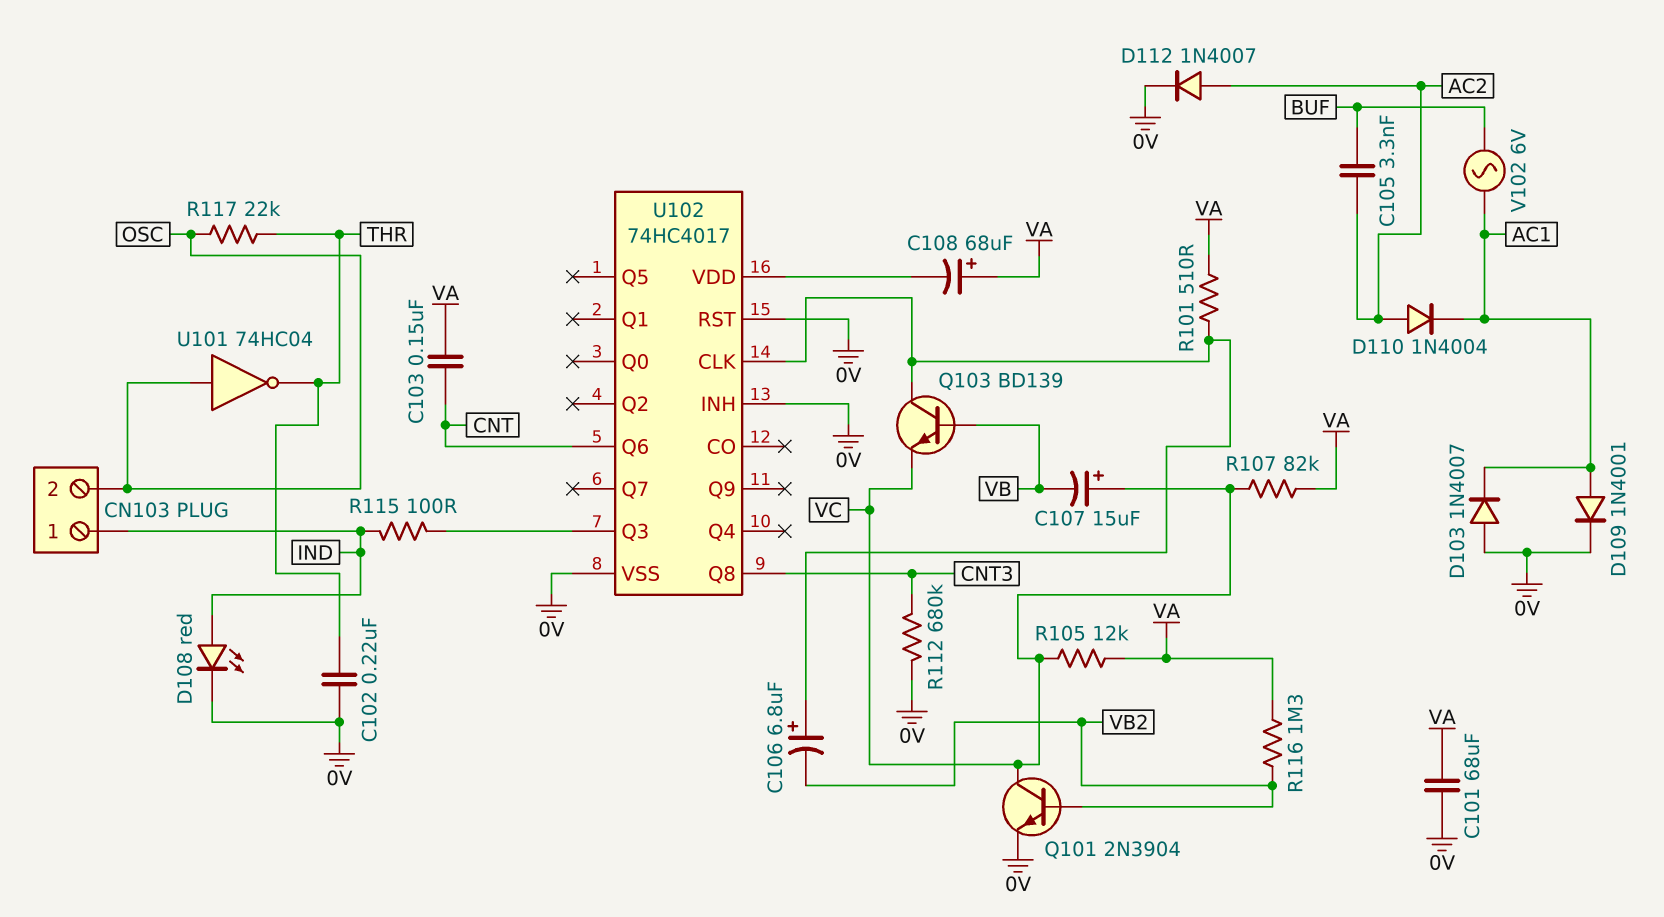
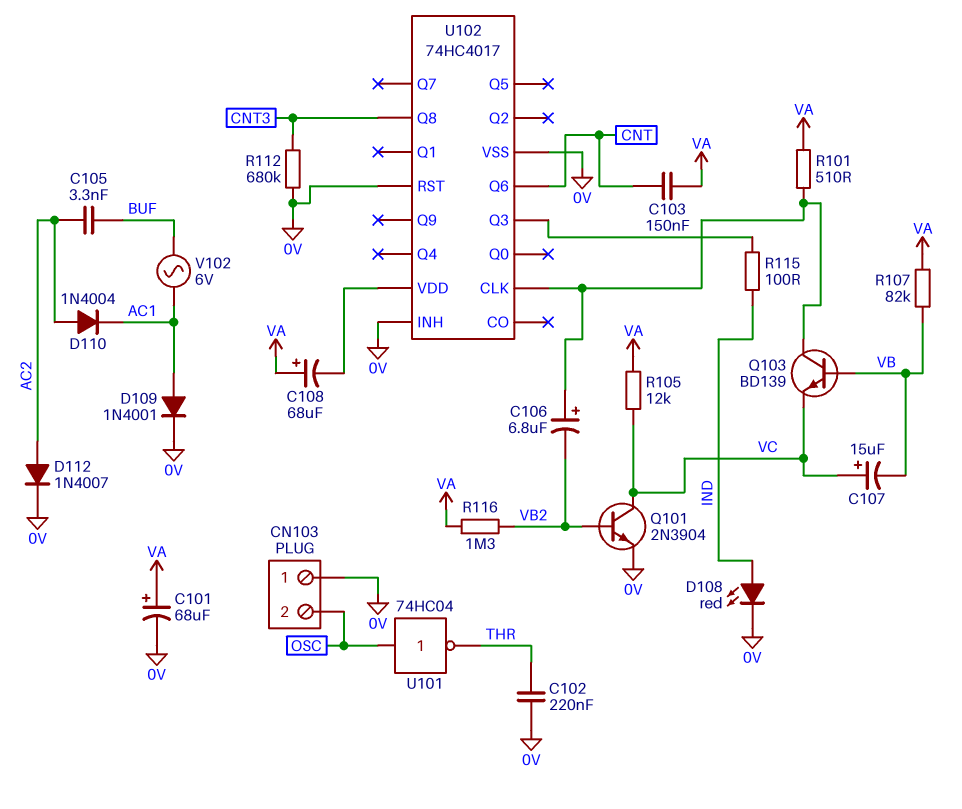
C101: 68uF (0V, VA) -> 68uF (plus VA, minus 0V)
CN103 pin 1: IND -> 0V
D103: diode 1N4007 (A 0V, K AC1) -> none
R107: 82k (VA, VC) -> 82k (VA, VB)
R117: 22k (OSC, THR) -> none

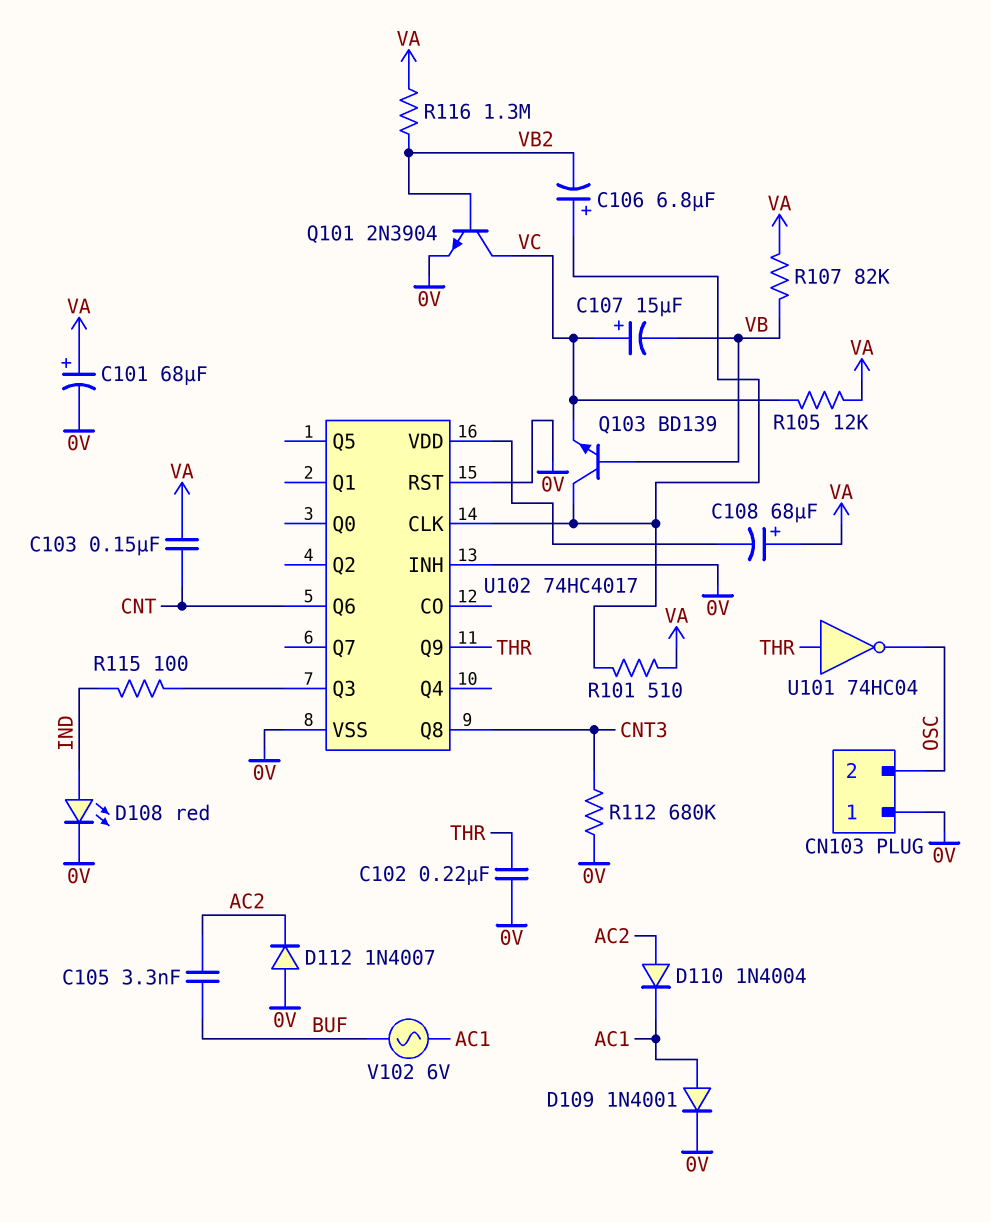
D112: diode 1N4007 (A AC2, K 0V) -> diode 1N4007 (A 0V, K AC2)
U101: NOT 74HC04 (in OSC, out THR) -> NOT 74HC04 (in THR, out OSC)
U102 pin Q9: none -> THR

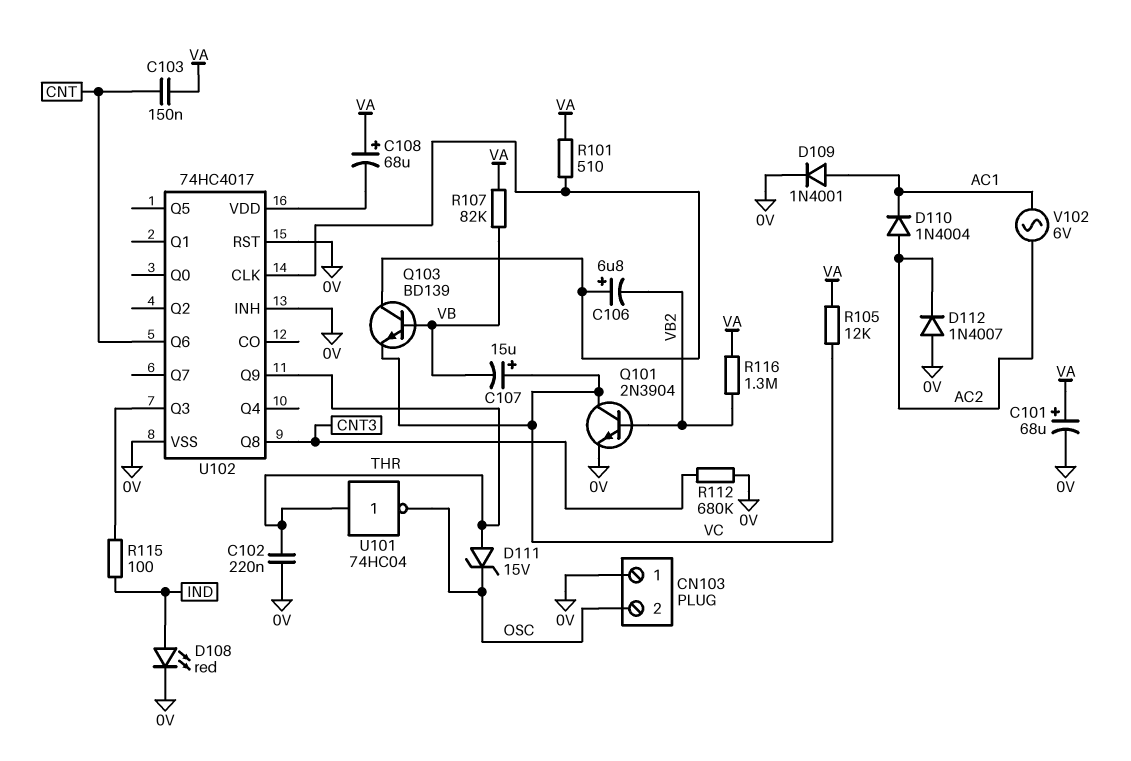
C105: 3.3nF (AC2, BUF) -> none
D111: none -> zener 15V (A THR, K OSC)
V102: AC 6V (AC1, BUF) -> AC 6V (AC1, AC2)

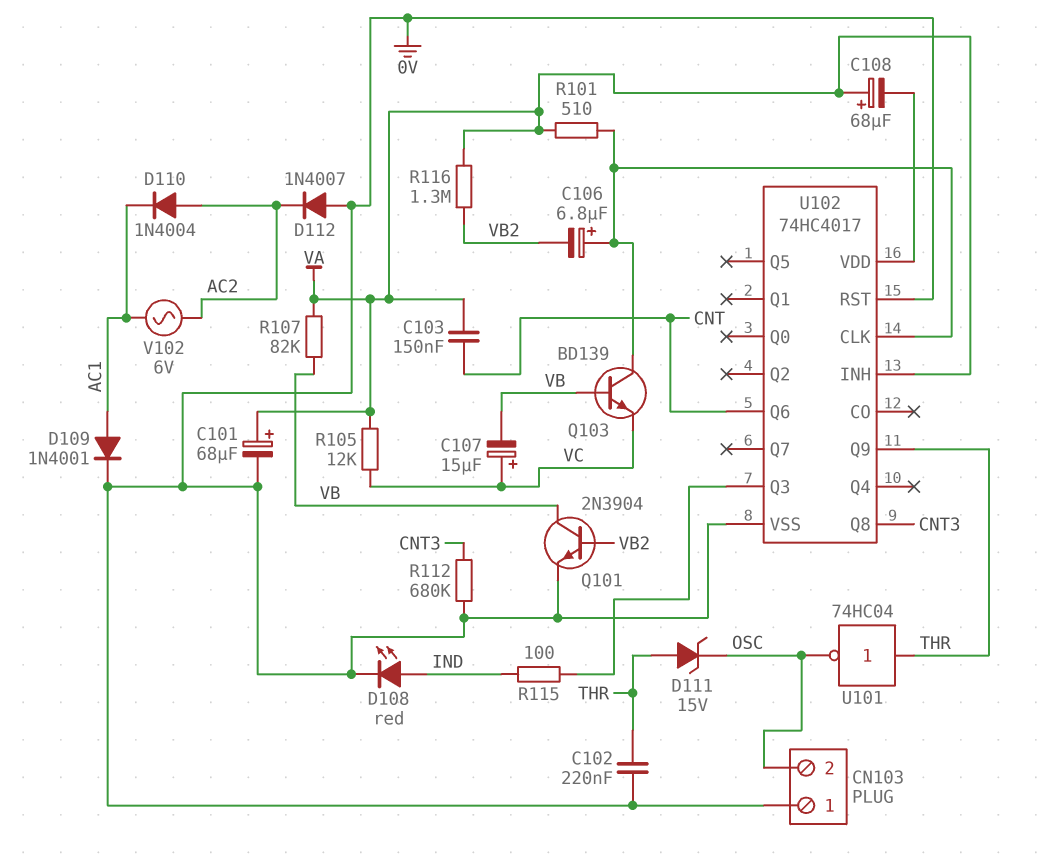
Q101: NPN 2N3904 (B VB2, C VC, E 0V) -> NPN 2N3904 (B VB2, C VB, E 0V)
U102 pin INH: 0V -> VA

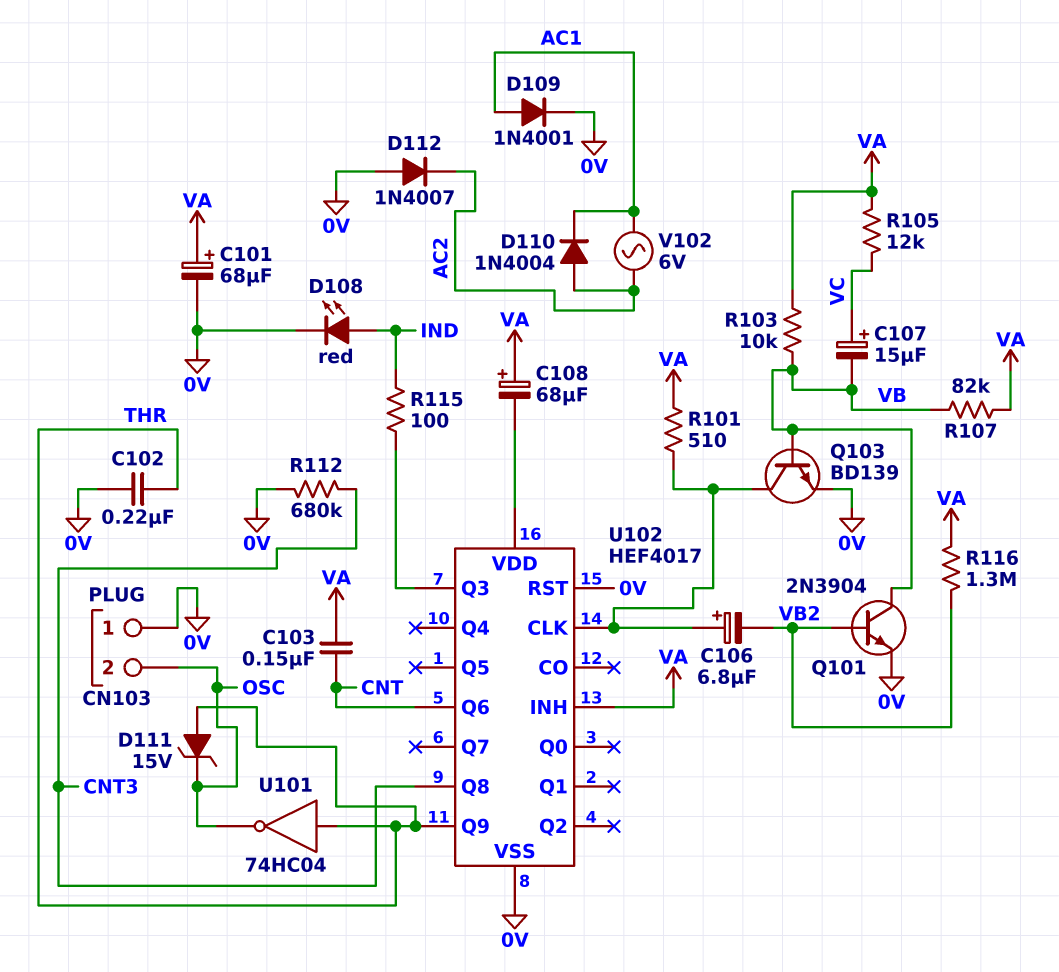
Q103: NPN BD139 (B VB, C U102/CLK, E VC) -> NPN BD139 (B VB, C U102/CLK, E 0V)
R103: none -> 10k (VA, VB)
U102: 74HC4017 -> HEF4017

